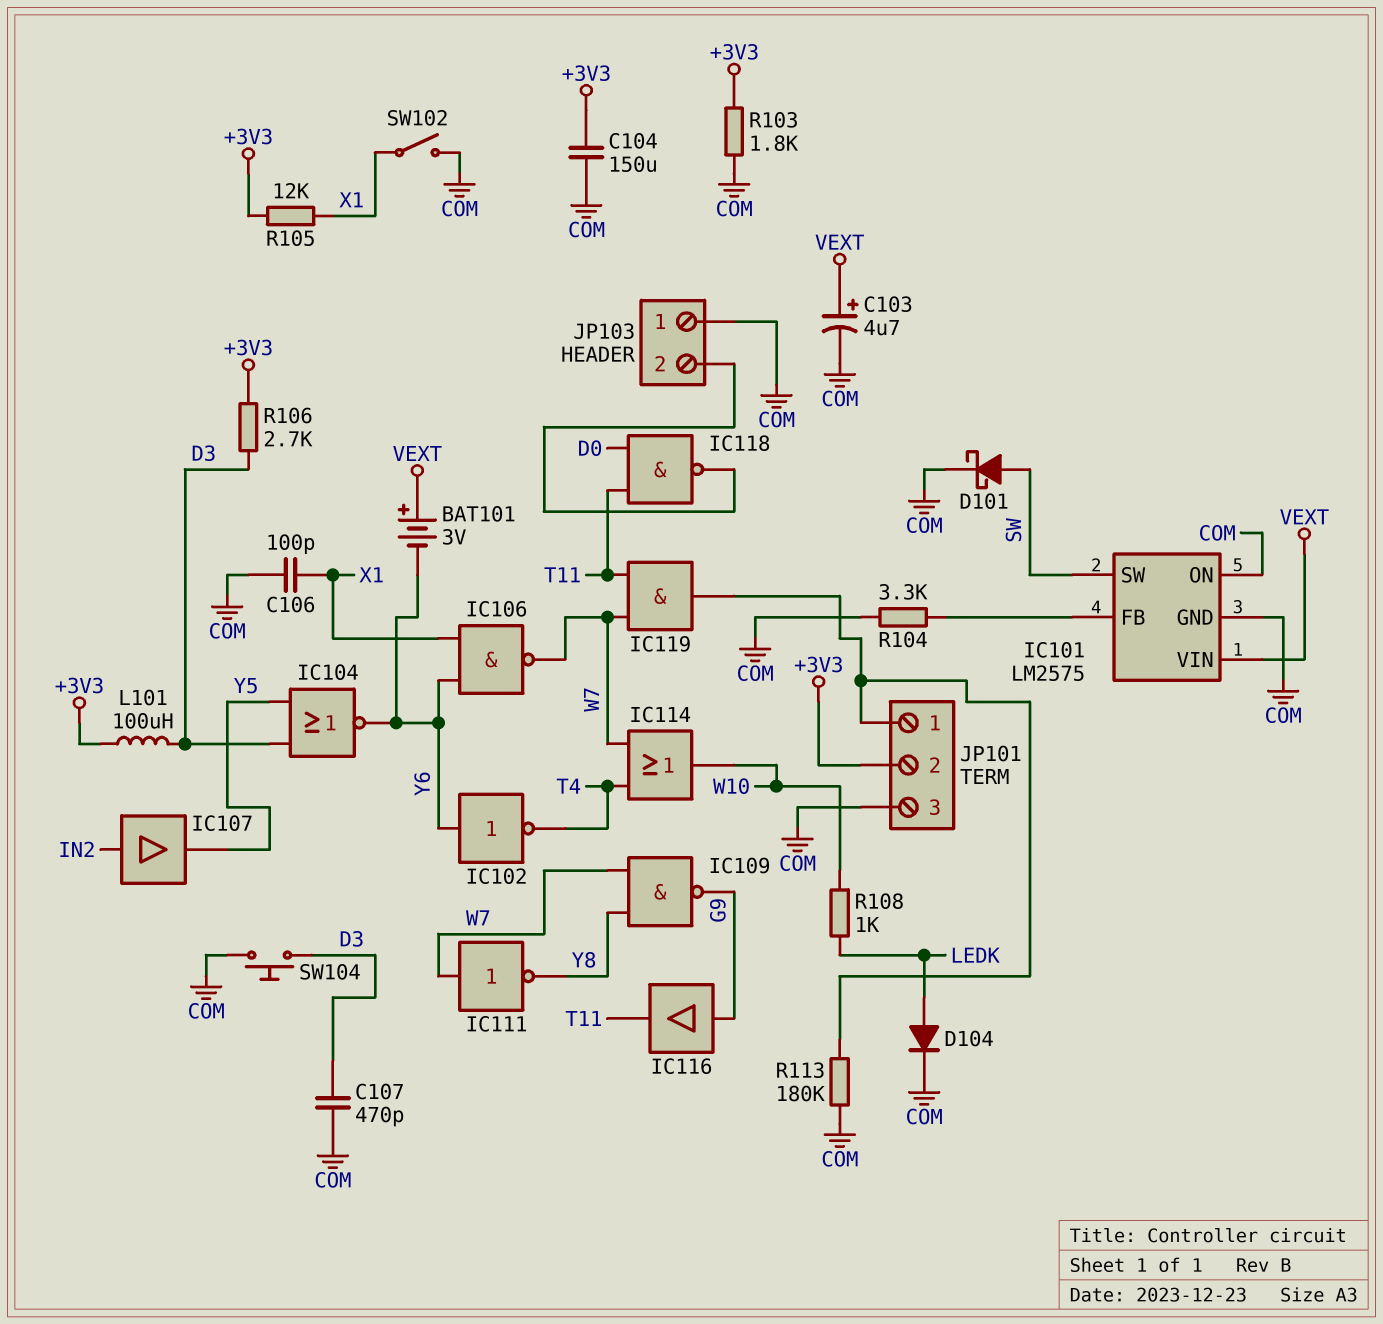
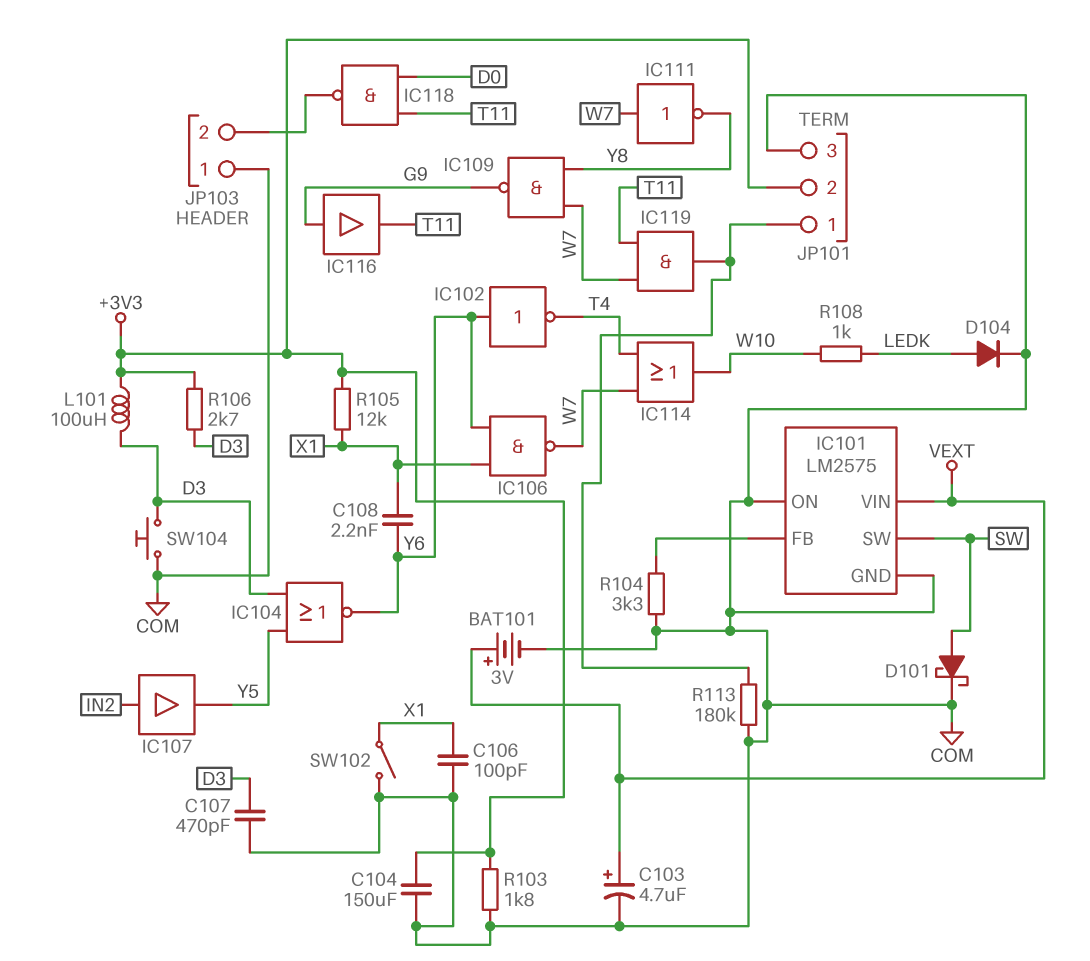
BAT101: 3V (plus VEXT, minus Y6) -> 3V (plus VEXT, minus COM)
C108: none -> 2.2nF (X1, Y6)

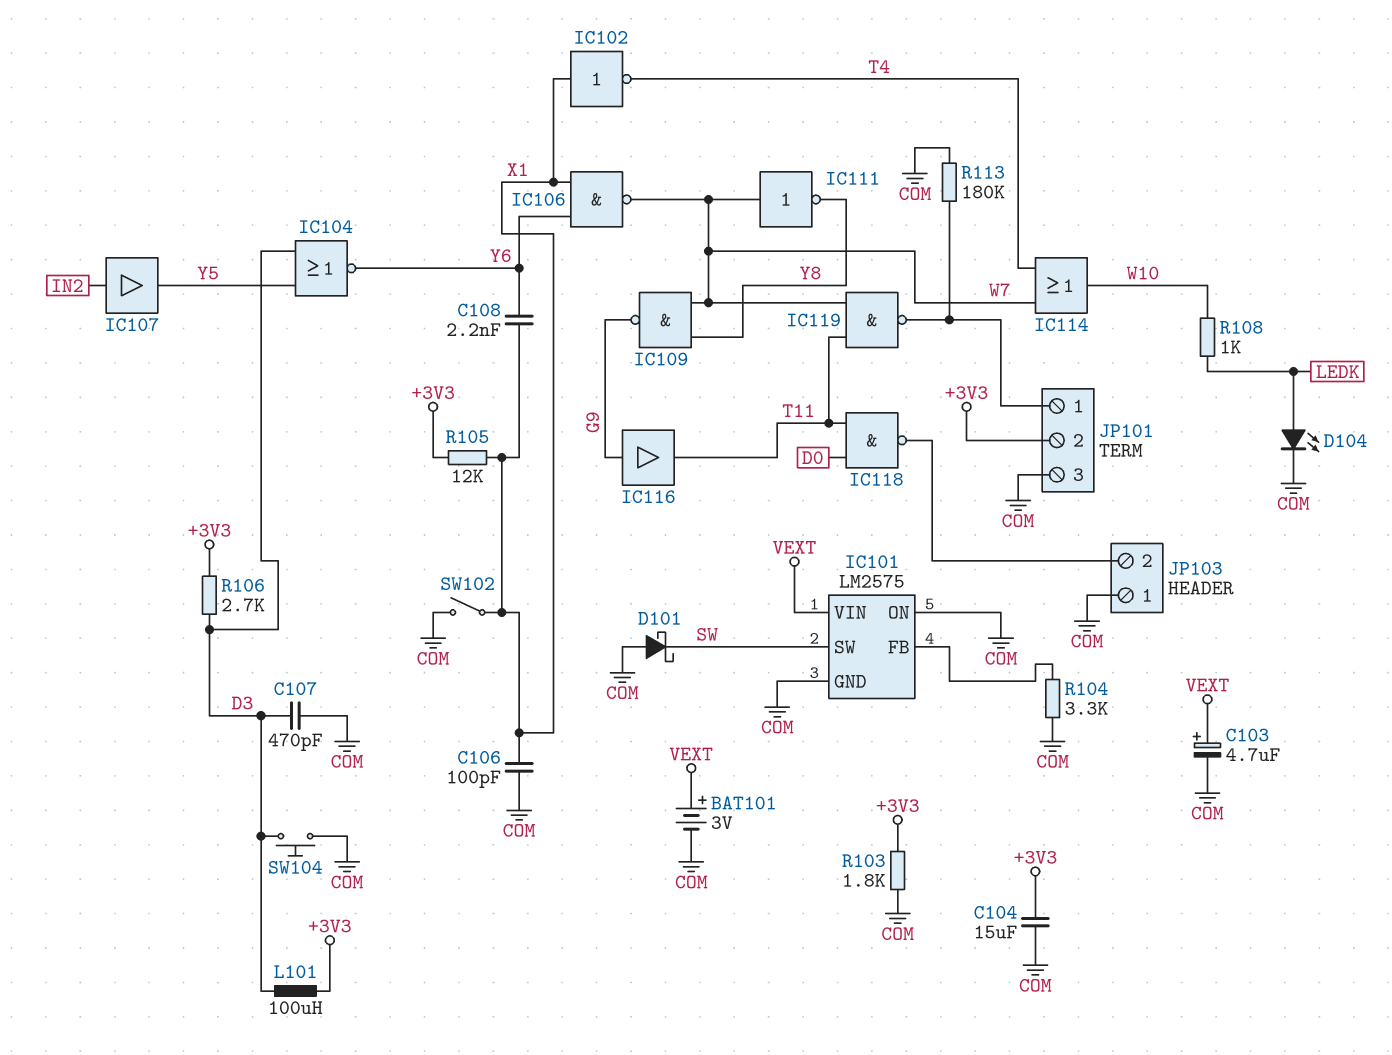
C104: 150uF (+3V3, COM) -> 15uF (+3V3, COM)
D101: schottky (A SW, K COM) -> schottky (A COM, K SW)
D104: diode (A LEDK, K COM) -> LED (A LEDK, K COM)
IC102: NOT (in Y6, out T4) -> NOT (in X1, out T4)
IC119: AND (in T11, in W7, out JP101/1) -> NAND (in T11, in W7, out JP101/1)

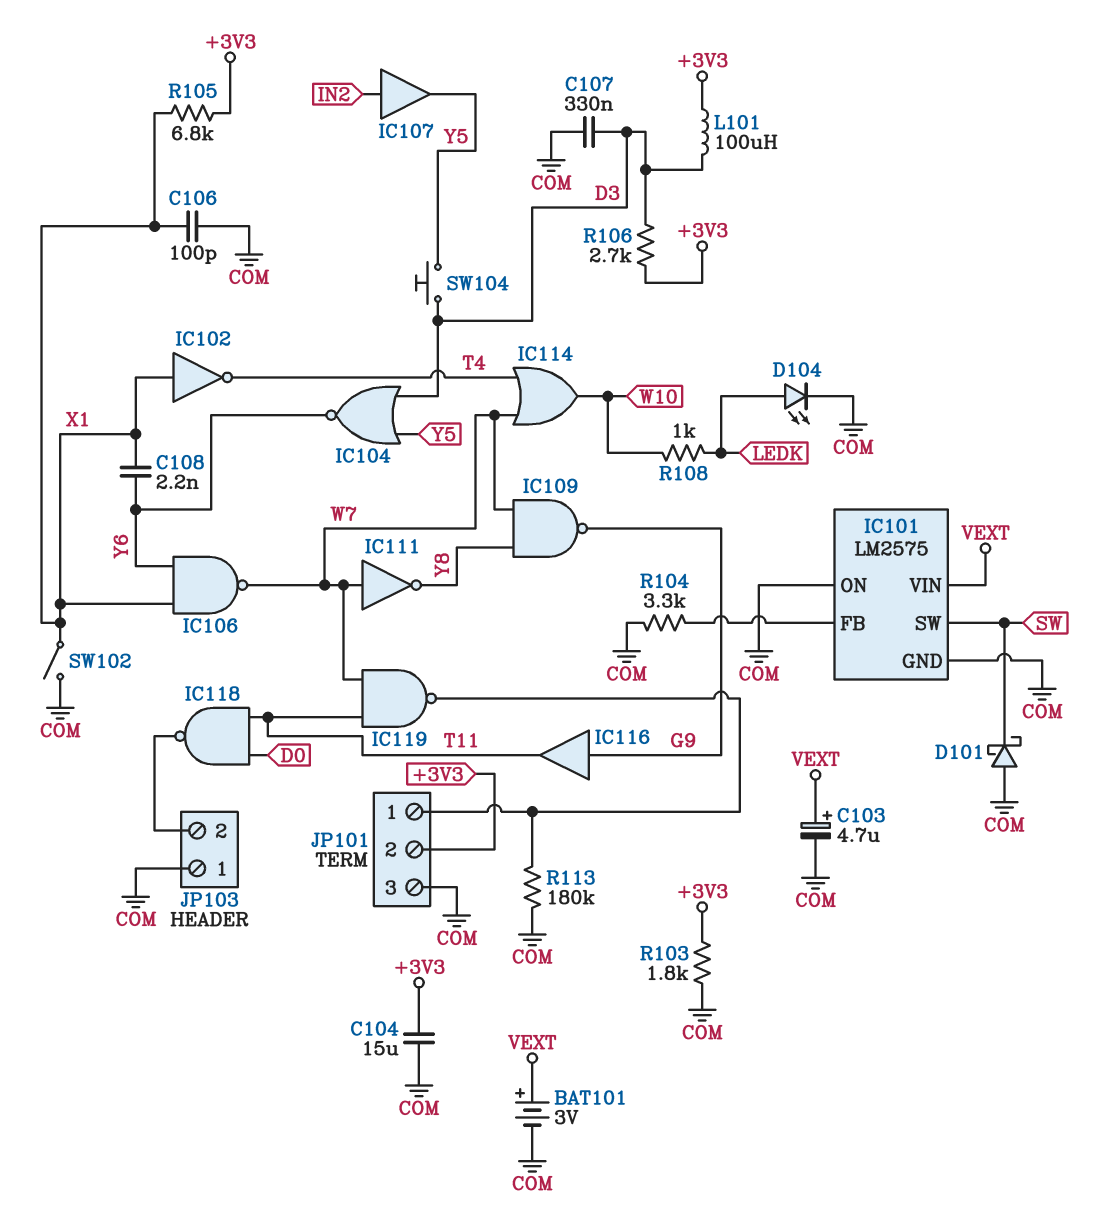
C107: 470pF (COM, D3) -> 330nF (COM, D3)
R105: 12k (+3V3, X1) -> 6.8k (+3V3, X1)
SW104: button (COM, D3) -> button (D3, Y5)

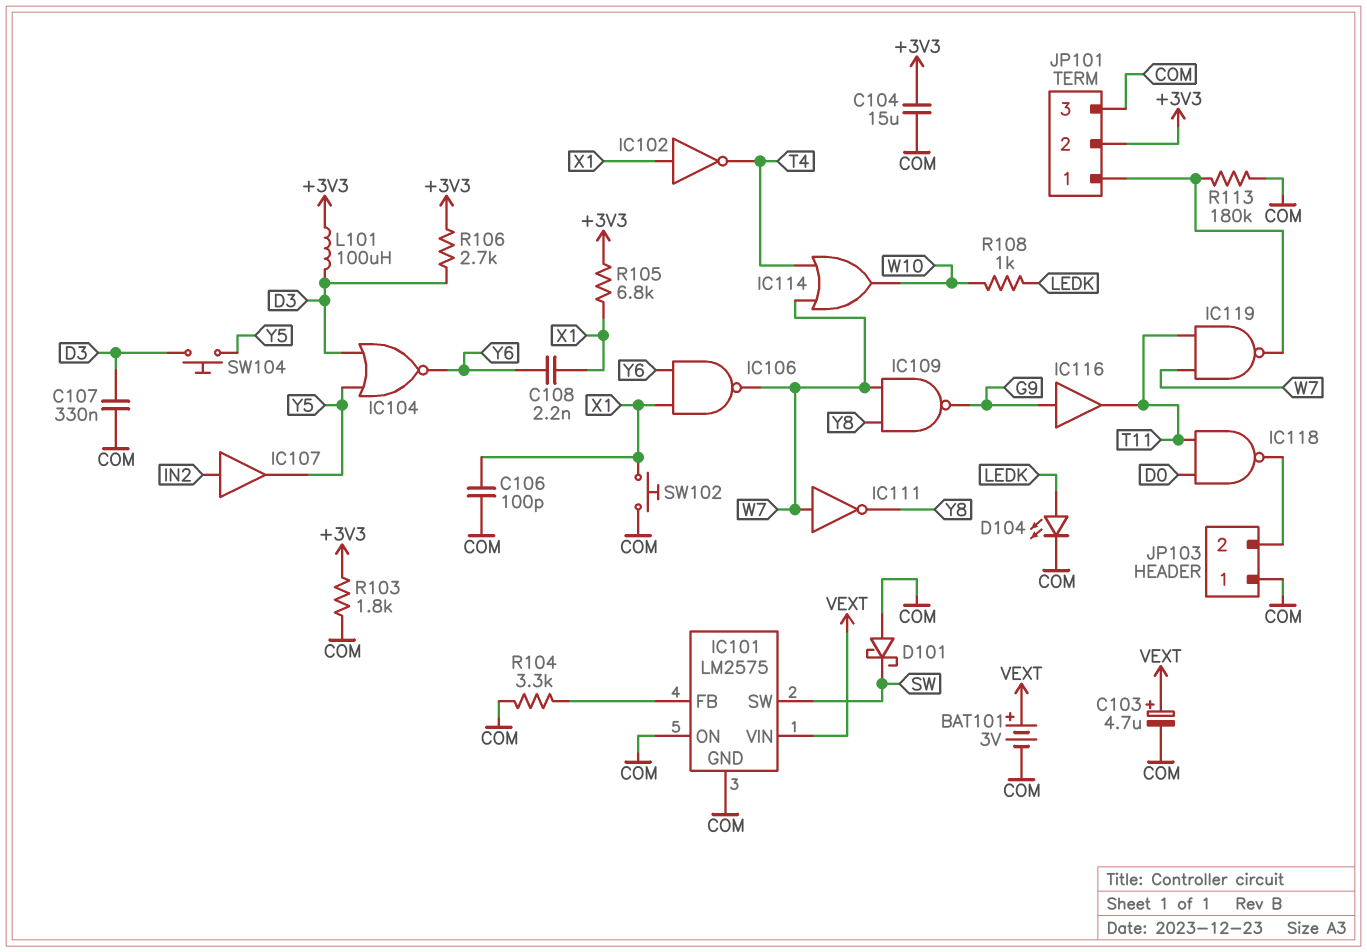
SW102: switch (COM, X1) -> button (COM, X1)

